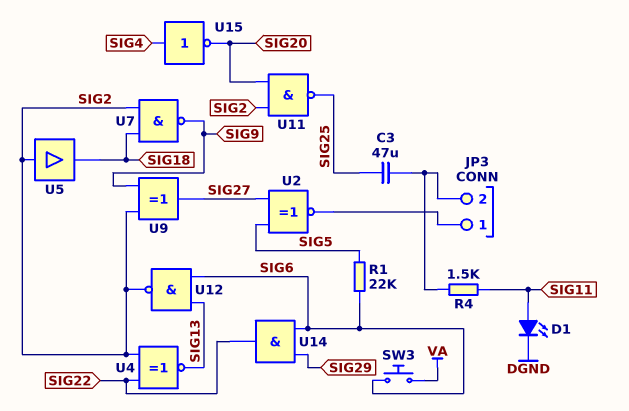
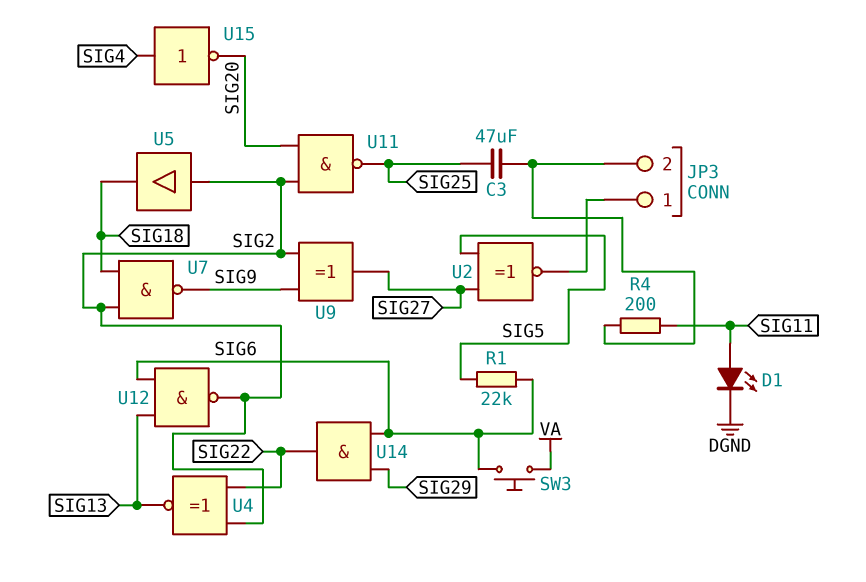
R4: 1.5k (JP3/2, SIG11) -> 200 (JP3/2, SIG11)

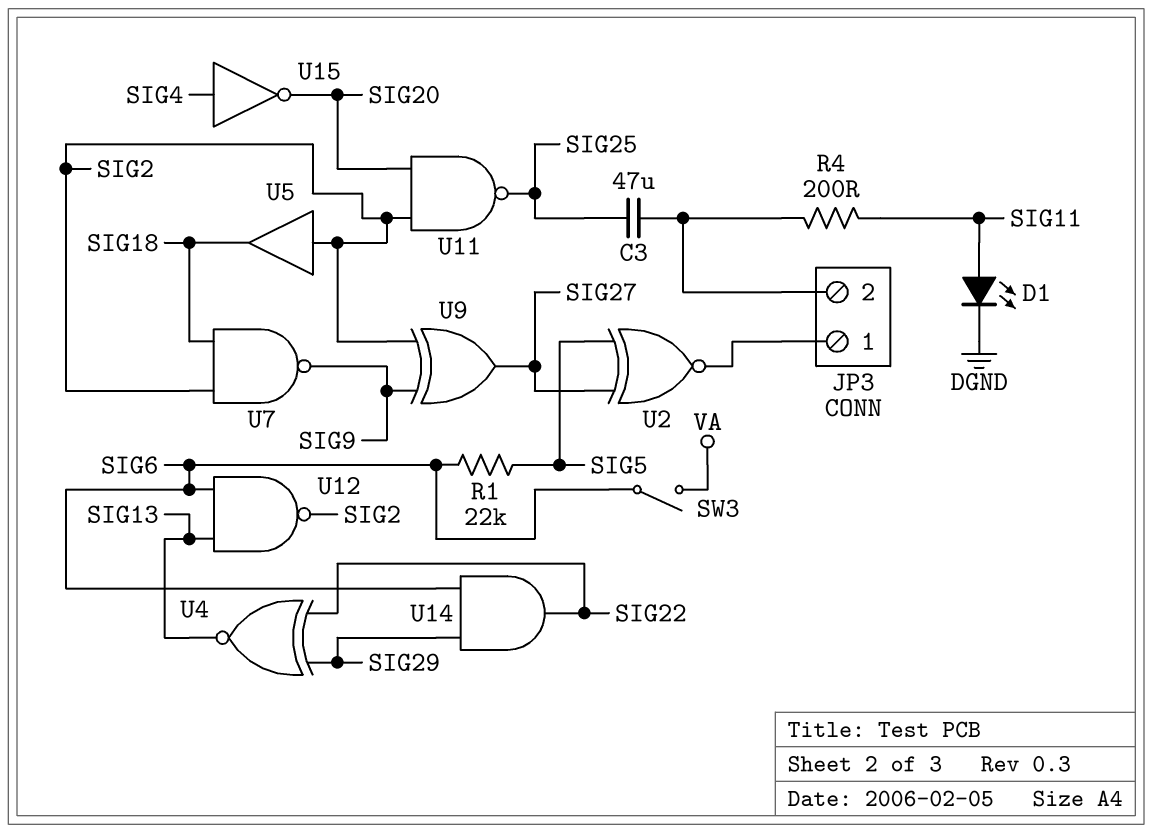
SW3: button (SIG6, VA) -> switch (SIG6, VA)
U4: XNOR (in SIG2, in SIG22, out SIG13) -> XNOR (in SIG22, in SIG29, out SIG13)

